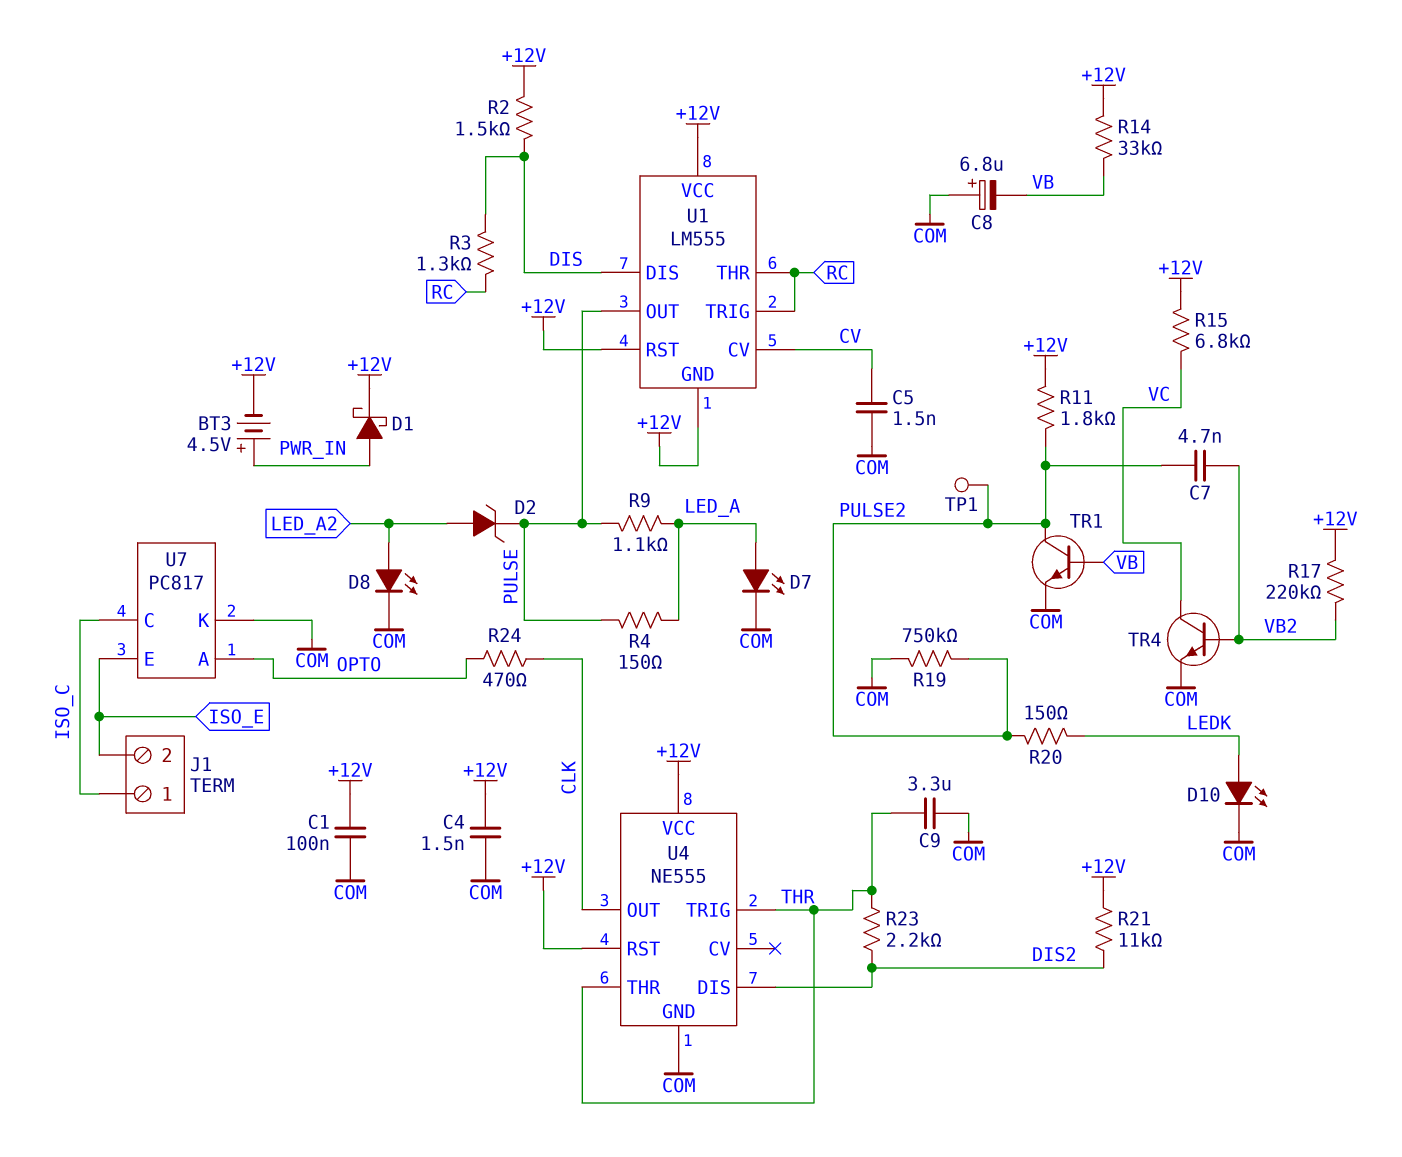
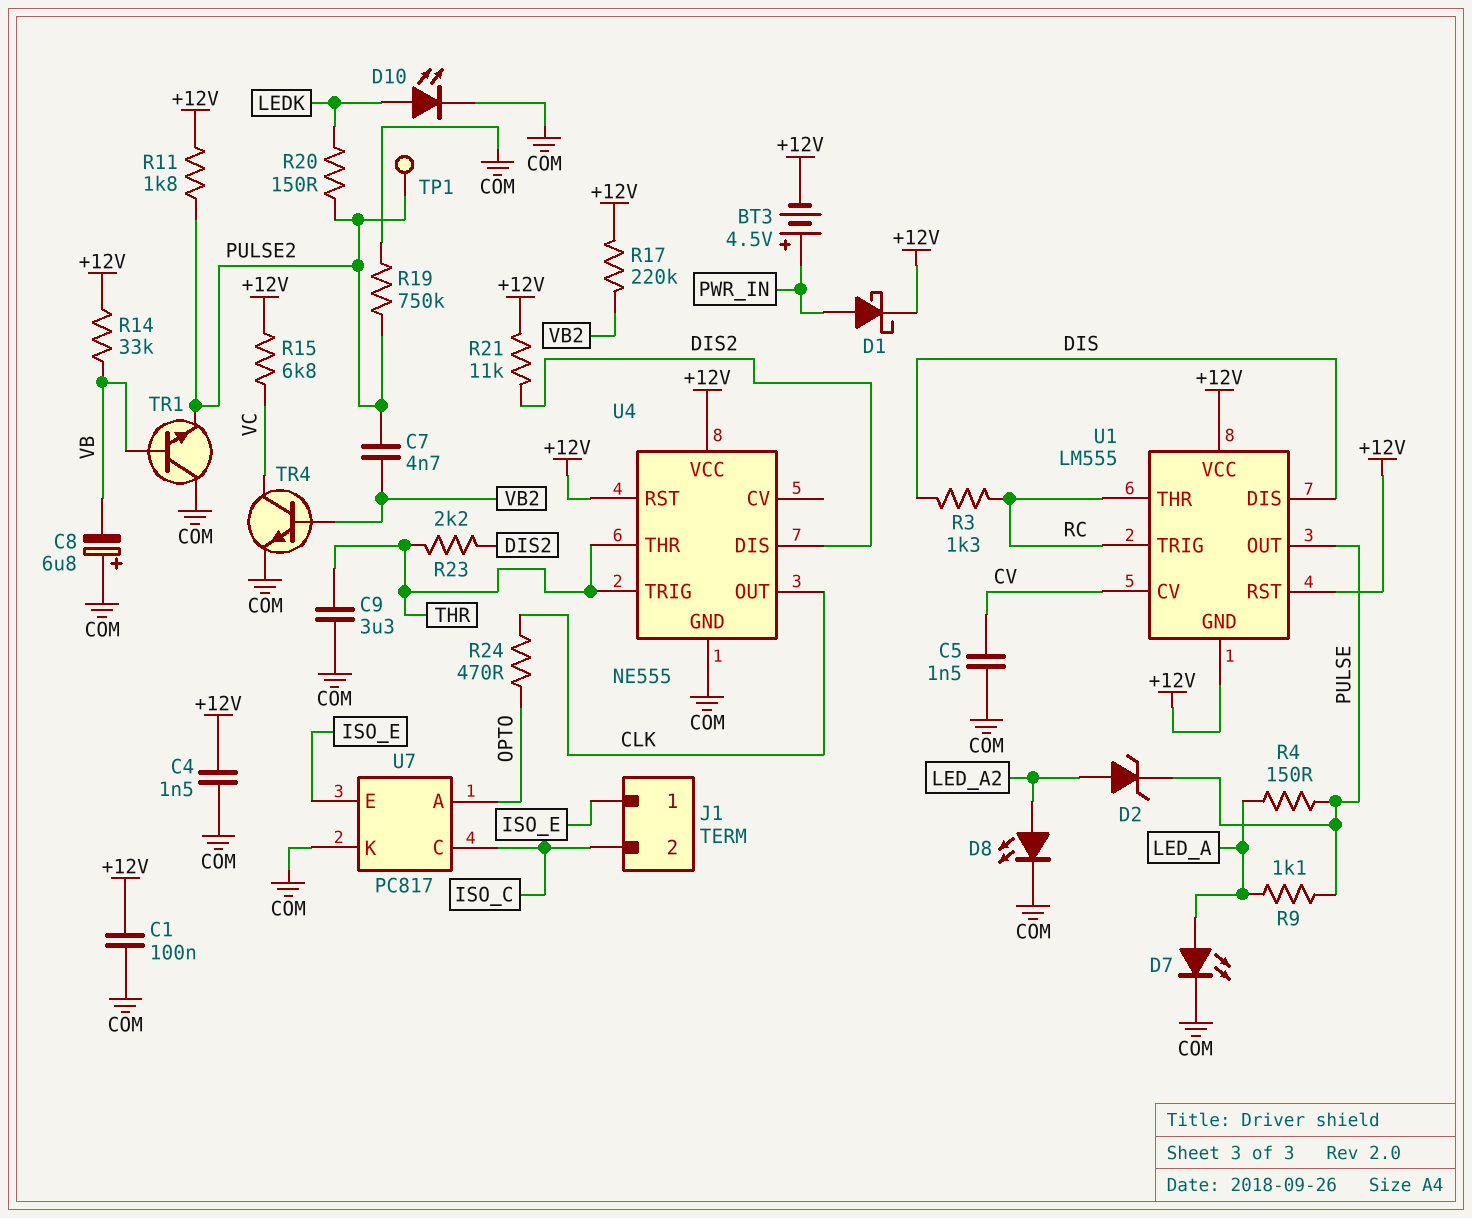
J1 pin 1: ISO_C -> ISO_E
J1 pin 2: ISO_E -> ISO_C
R2: 1.5k (+12V, DIS) -> none
TR1: NPN (B VB, C PULSE2, E COM) -> NPN (B VB, C COM, E PULSE2)

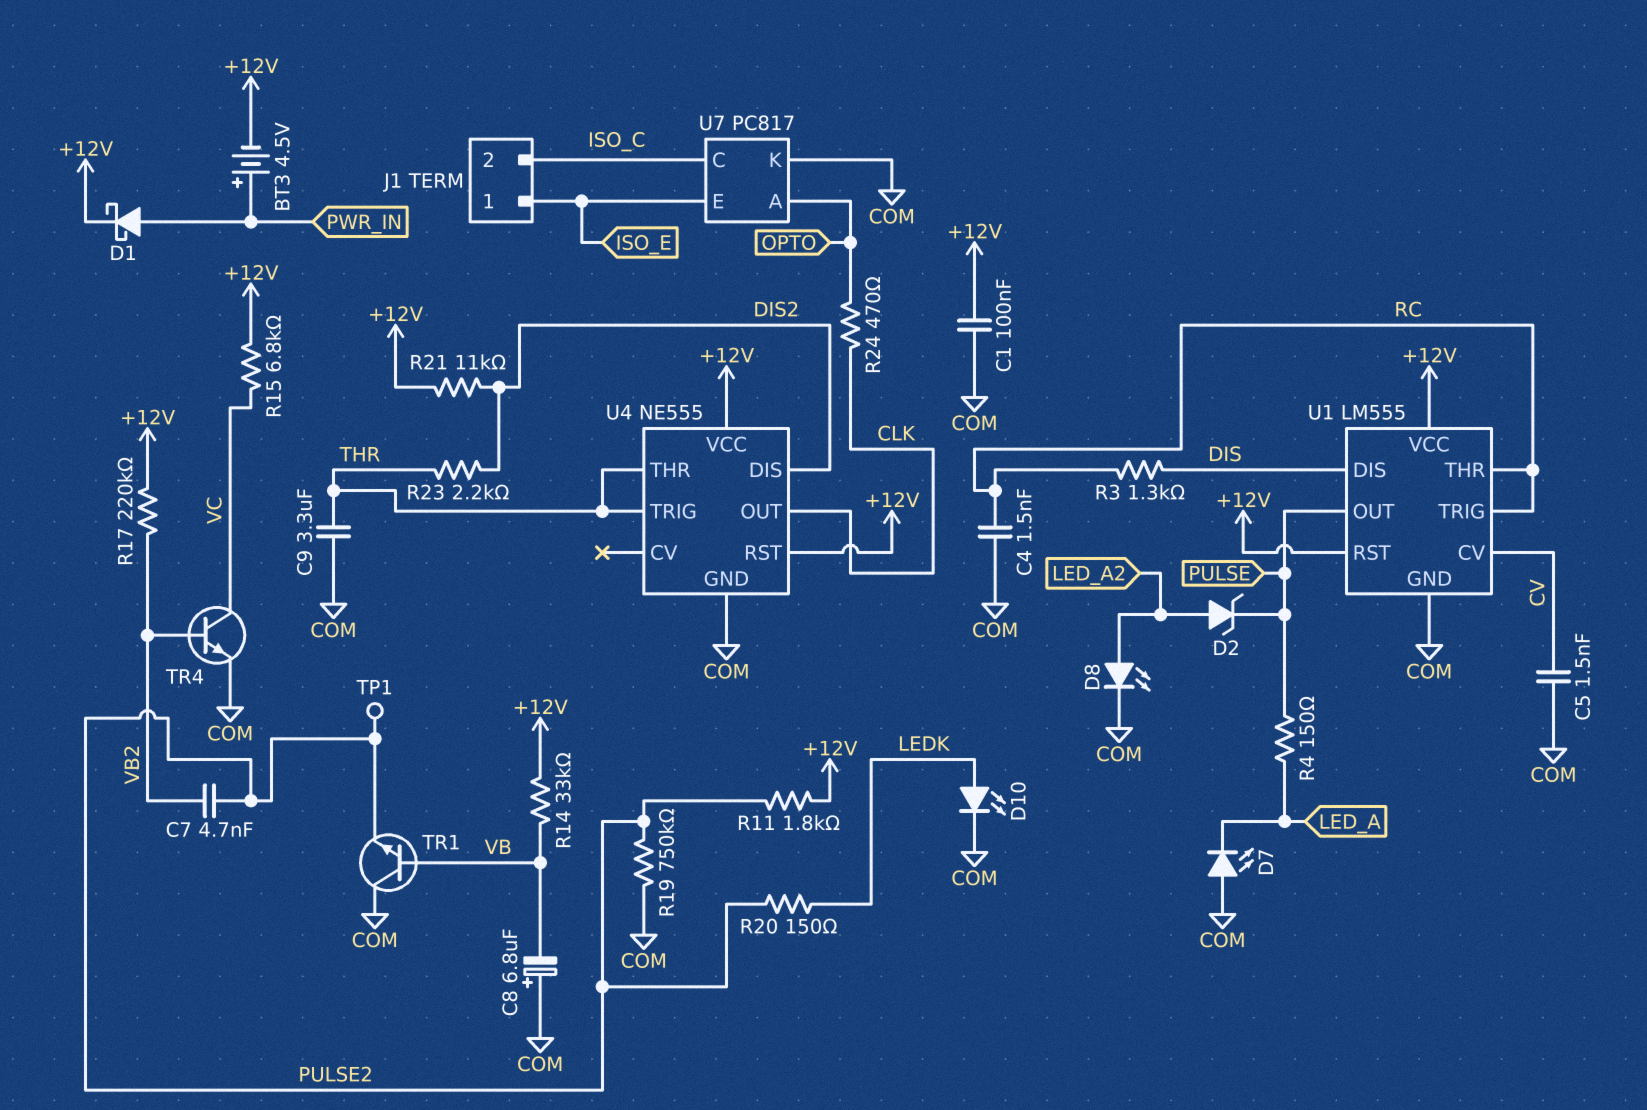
C4: 1.5nF (+12V, COM) -> 1.5nF (COM, RC)
D7: LED (A LED_A, K COM) -> LED (A COM, K LED_A)
R9: 1.1k (LED_A, PULSE) -> none
U1 pin GND: +12V -> COM

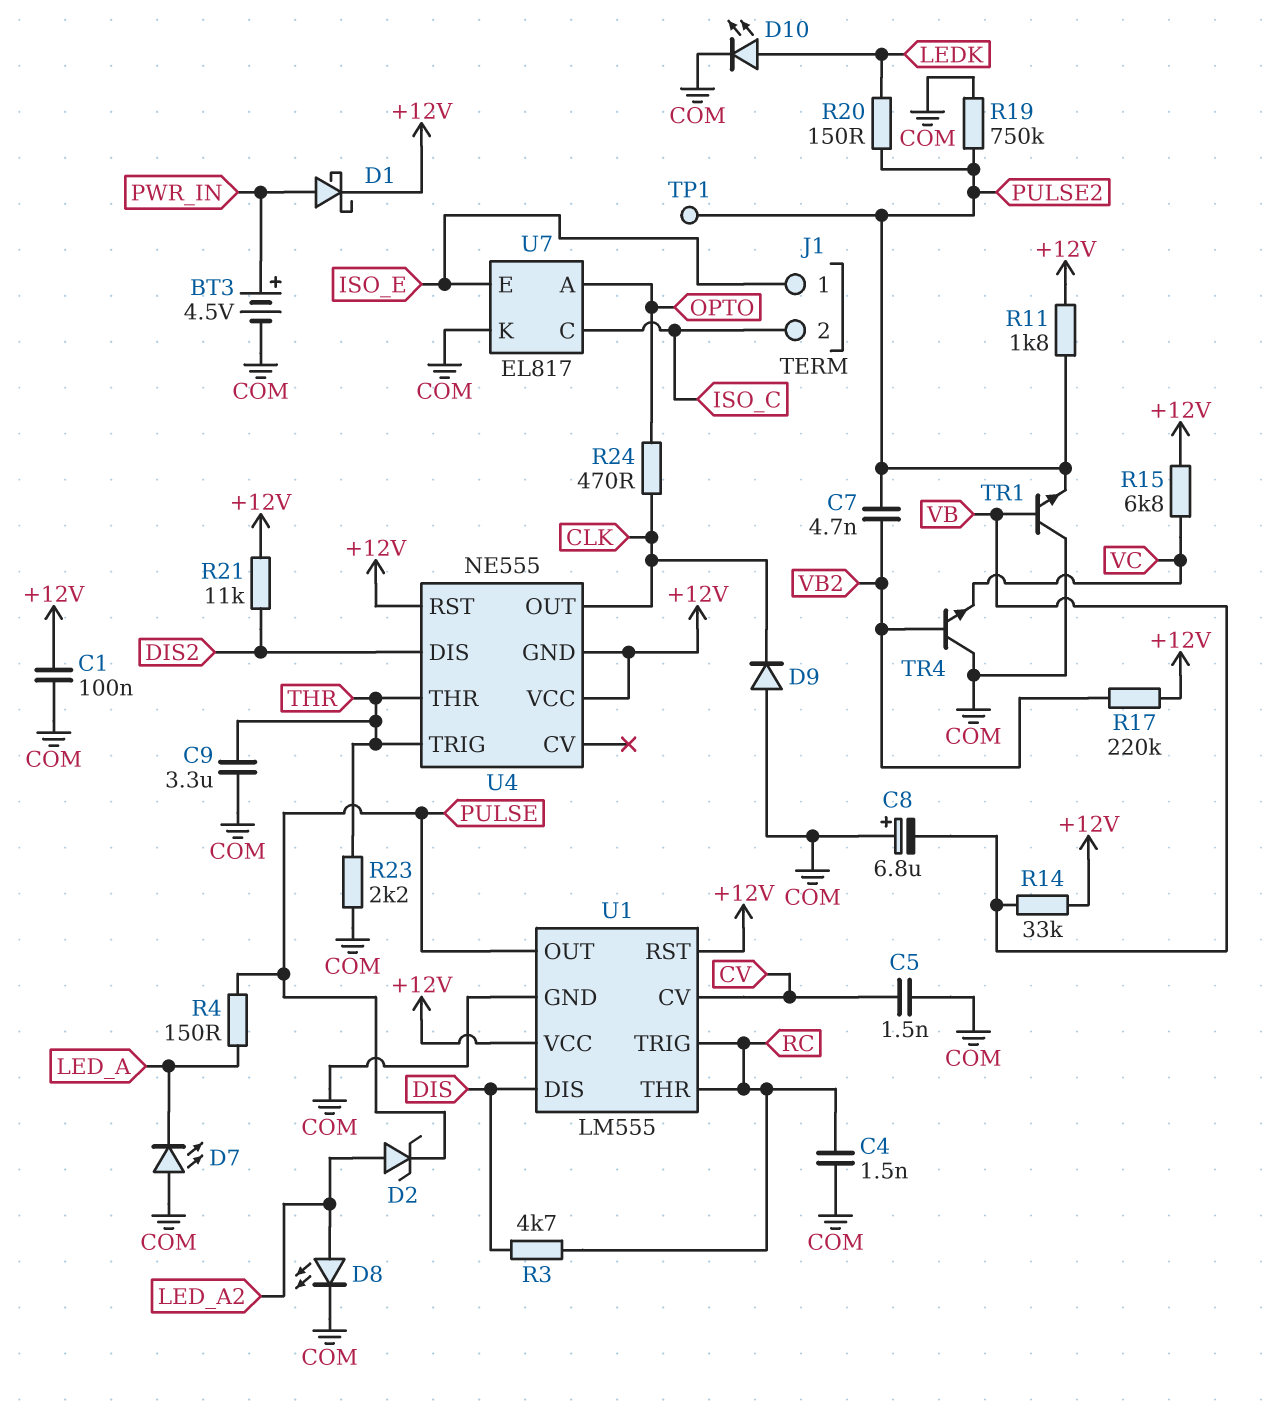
BT3: 4.5V (plus PWR_IN, minus +12V) -> 4.5V (plus PWR_IN, minus COM)
D9: none -> diode (A COM, K CLK)
R3: 1.3k (DIS, RC) -> 4.7k (DIS, RC)
R23: 2.2k (DIS2, THR) -> 2.2k (COM, THR)
TR4: NPN (B VB2, C VC, E COM) -> NPN (B VB2, C COM, E VC)
U4 pin GND: COM -> +12V
U7: PC817 -> EL817

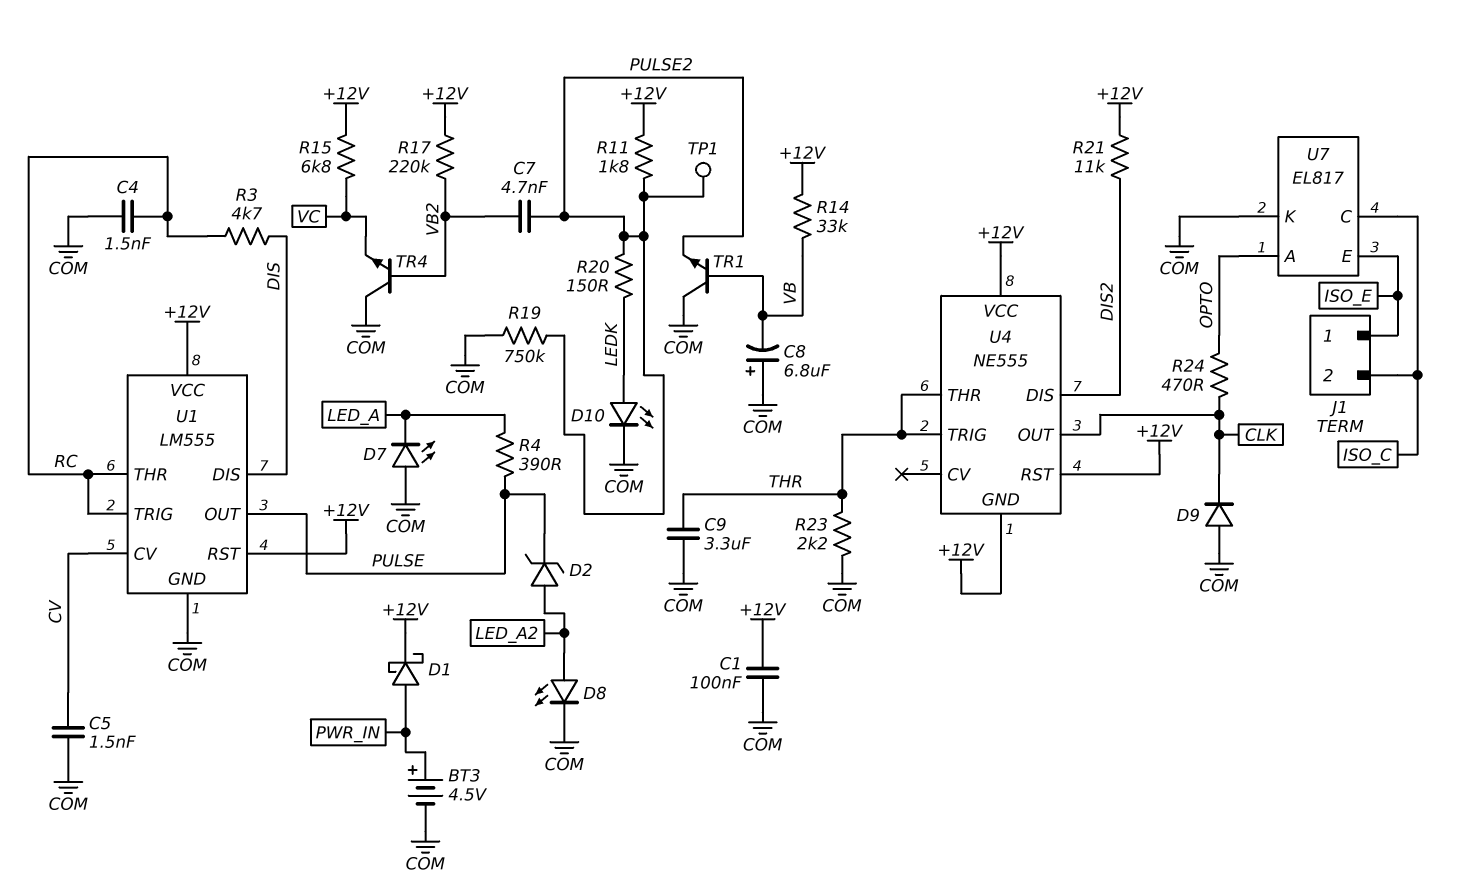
R4: 150 (LED_A, PULSE) -> 390 (LED_A, PULSE)

